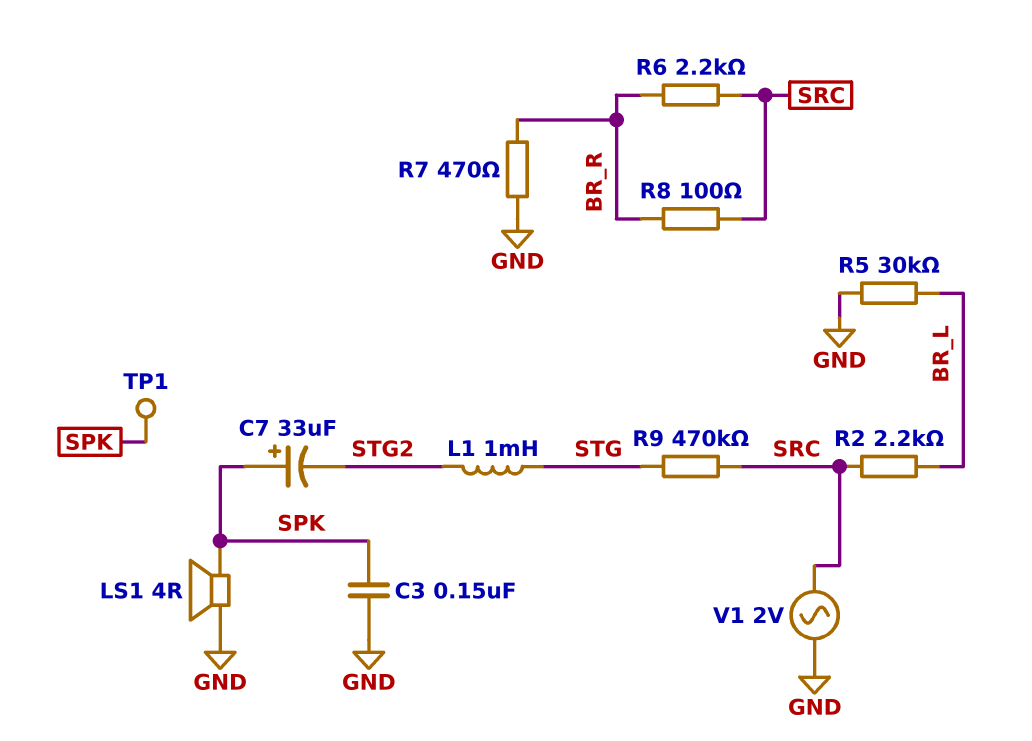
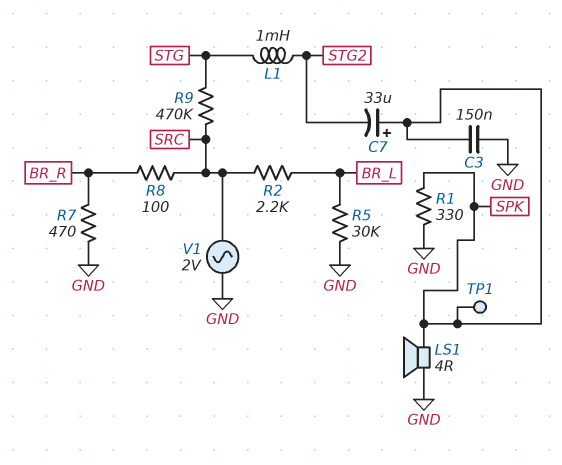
R1: none -> 330 (GND, SPK)
R6: 2.2k (BR_R, SRC) -> none

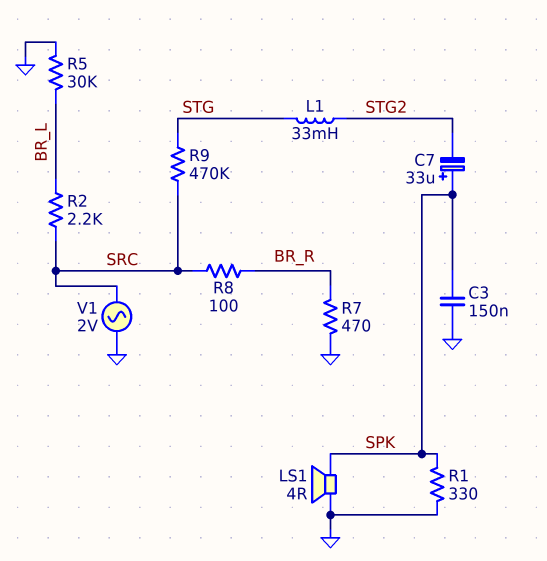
L1: 1mH (STG, STG2) -> 33mH (STG, STG2)
TP1: test point (SPK) -> none

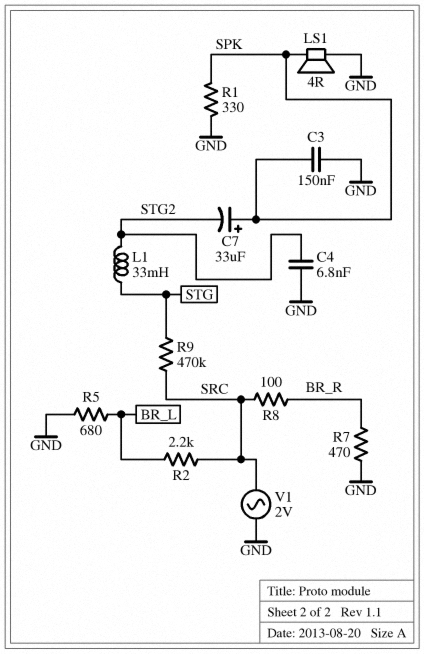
C4: none -> 6.8nF (GND, STG2)
R5: 30k (BR_L, GND) -> 680 (BR_L, GND)

